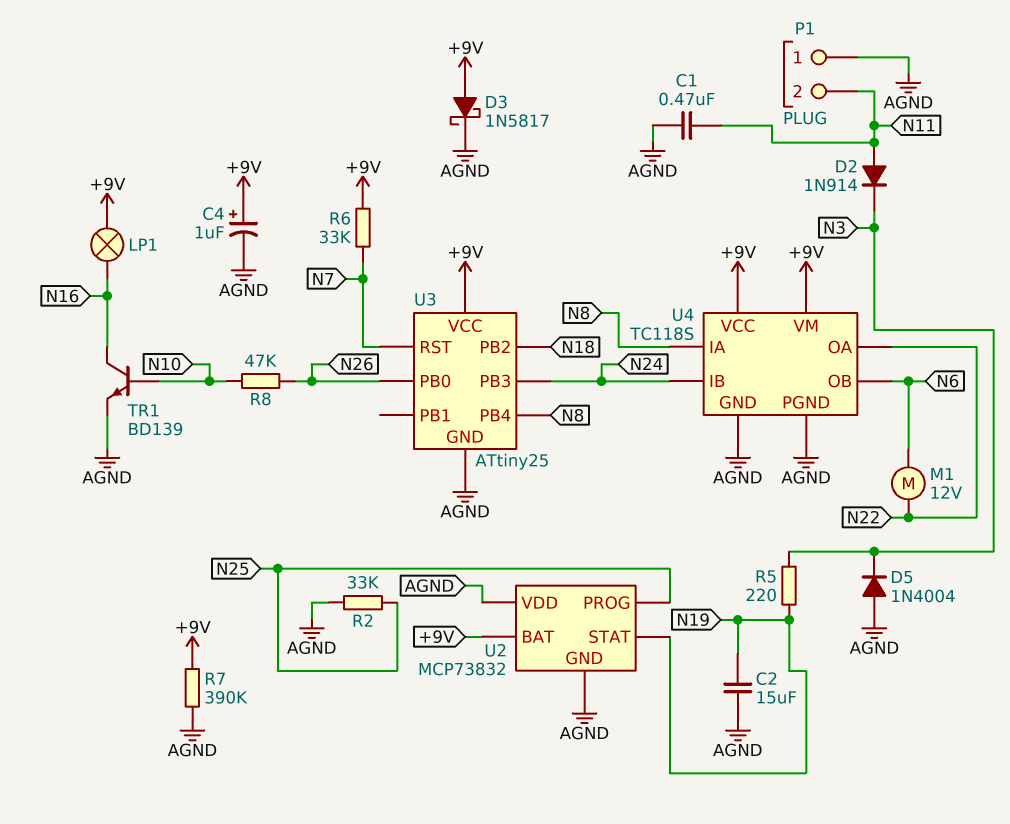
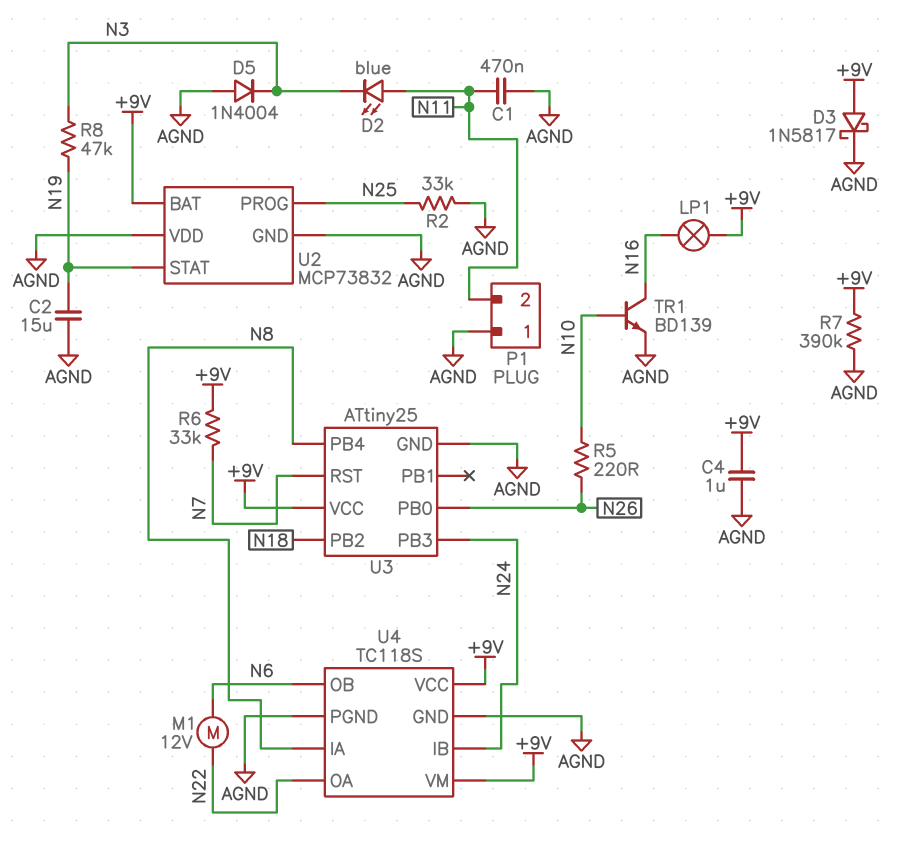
C4: 1uF (plus +9V, minus AGND) -> 1uF (+9V, AGND)
D2: diode 1N914 (A N11, K N3) -> LED blue (A N11, K N3)
R5: 220 (N3, N19) -> 220 (N10, N26)
R8: 47k (N10, N26) -> 47k (N3, N19)

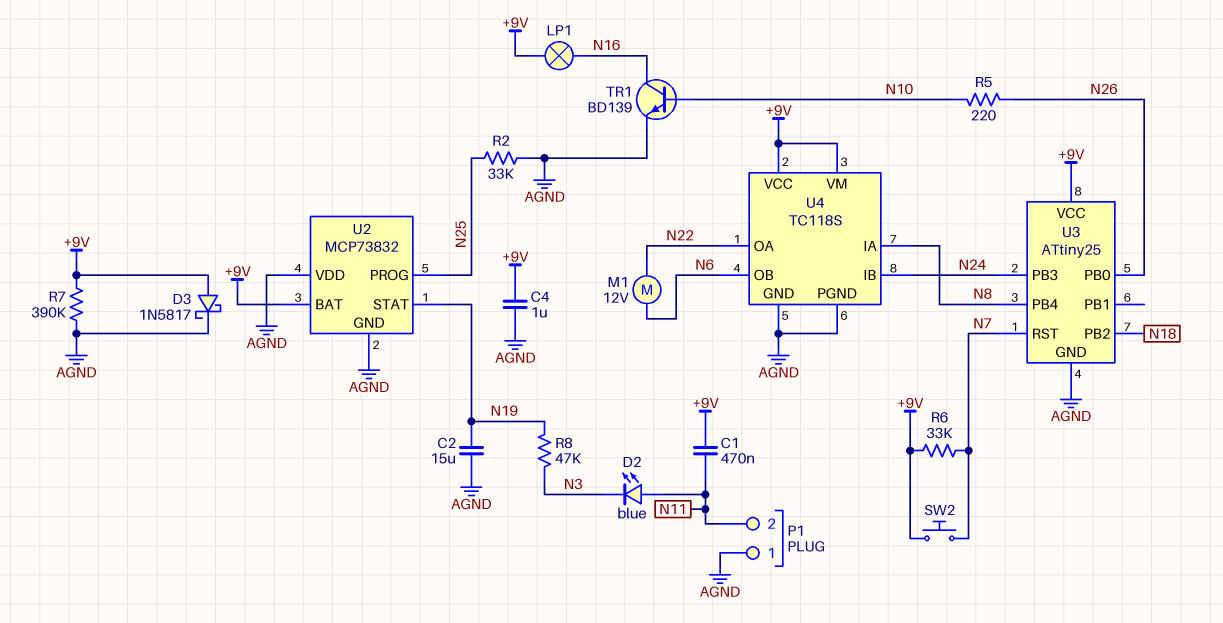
C1: 470nF (AGND, N11) -> 470nF (+9V, N11)
D5: diode 1N4004 (A AGND, K N3) -> none
SW2: none -> button (+9V, N7)

